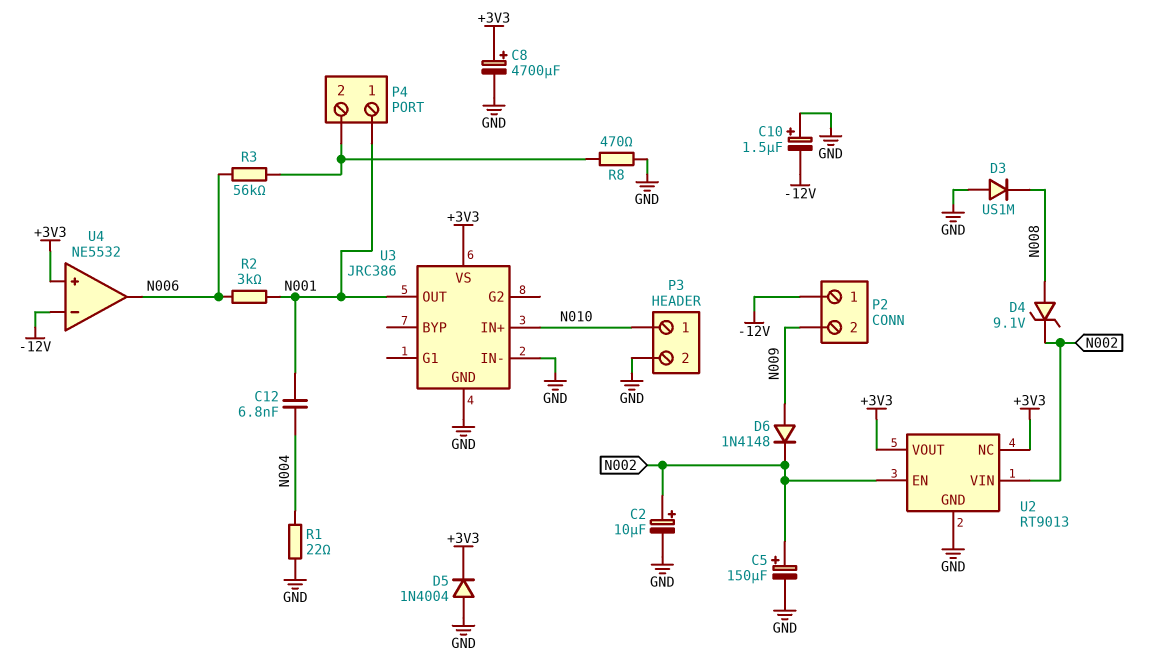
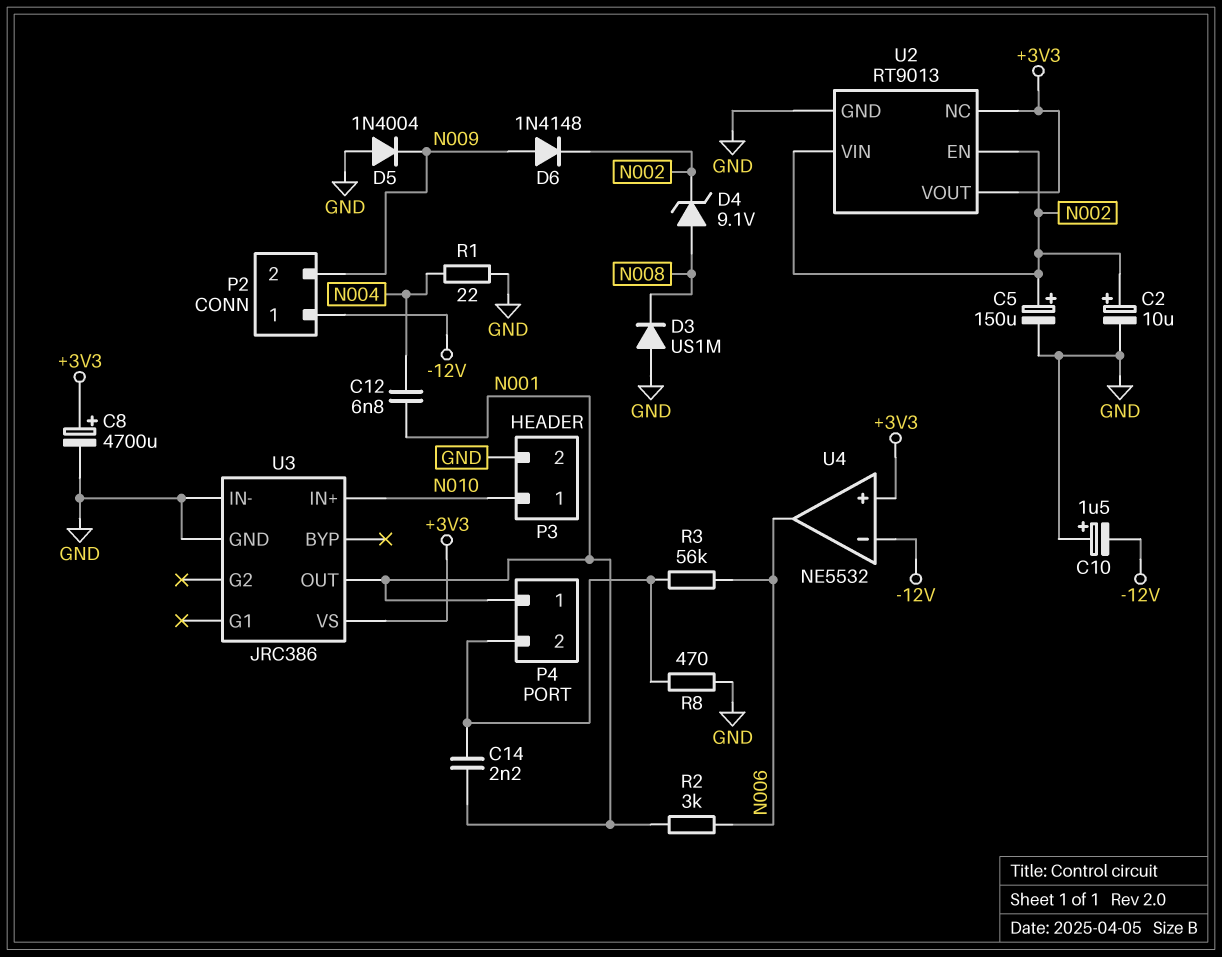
C14: none -> 2.2nF (N001, P4/2)
D5: diode 1N4004 (A GND, K +3V3) -> diode 1N4004 (A GND, K N009)

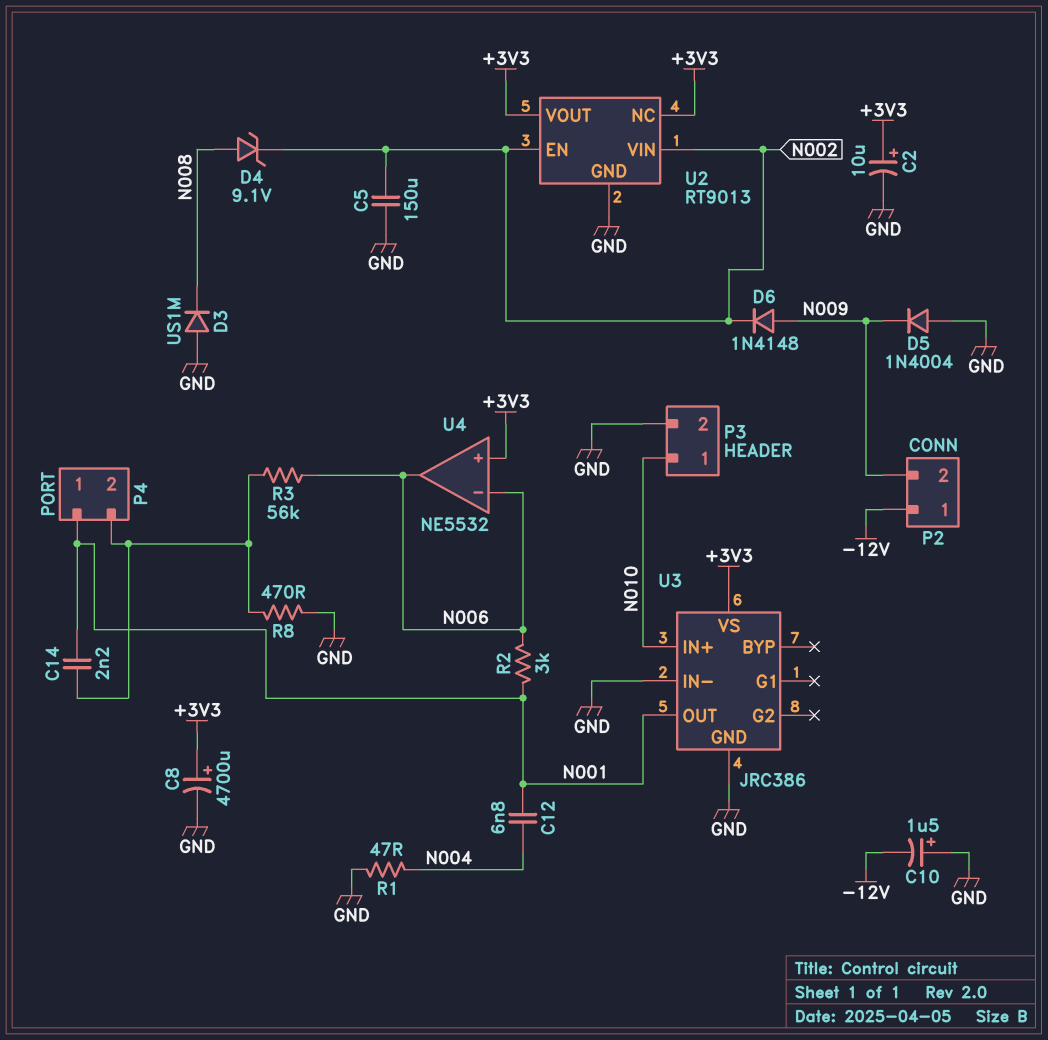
C2: 10uF (plus N002, minus GND) -> 10uF (plus +3V3, minus GND)
C5: 150uF (plus N002, minus GND) -> 150uF (GND, N002)
R1: 22 (GND, N004) -> 47 (GND, N004)
U4 pin in-: -12V -> N006

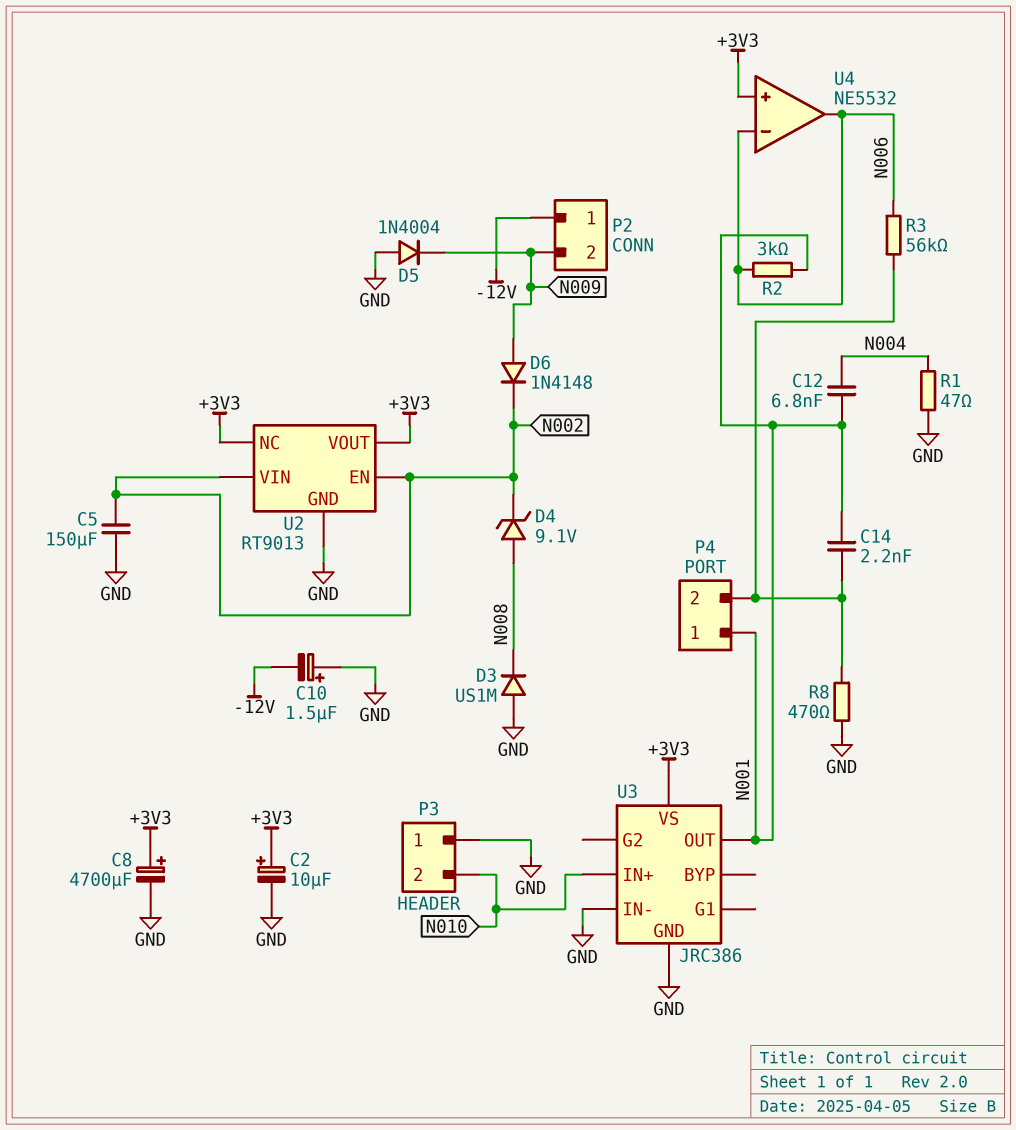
P3 pin 1: N010 -> GND
P3 pin 2: GND -> N010

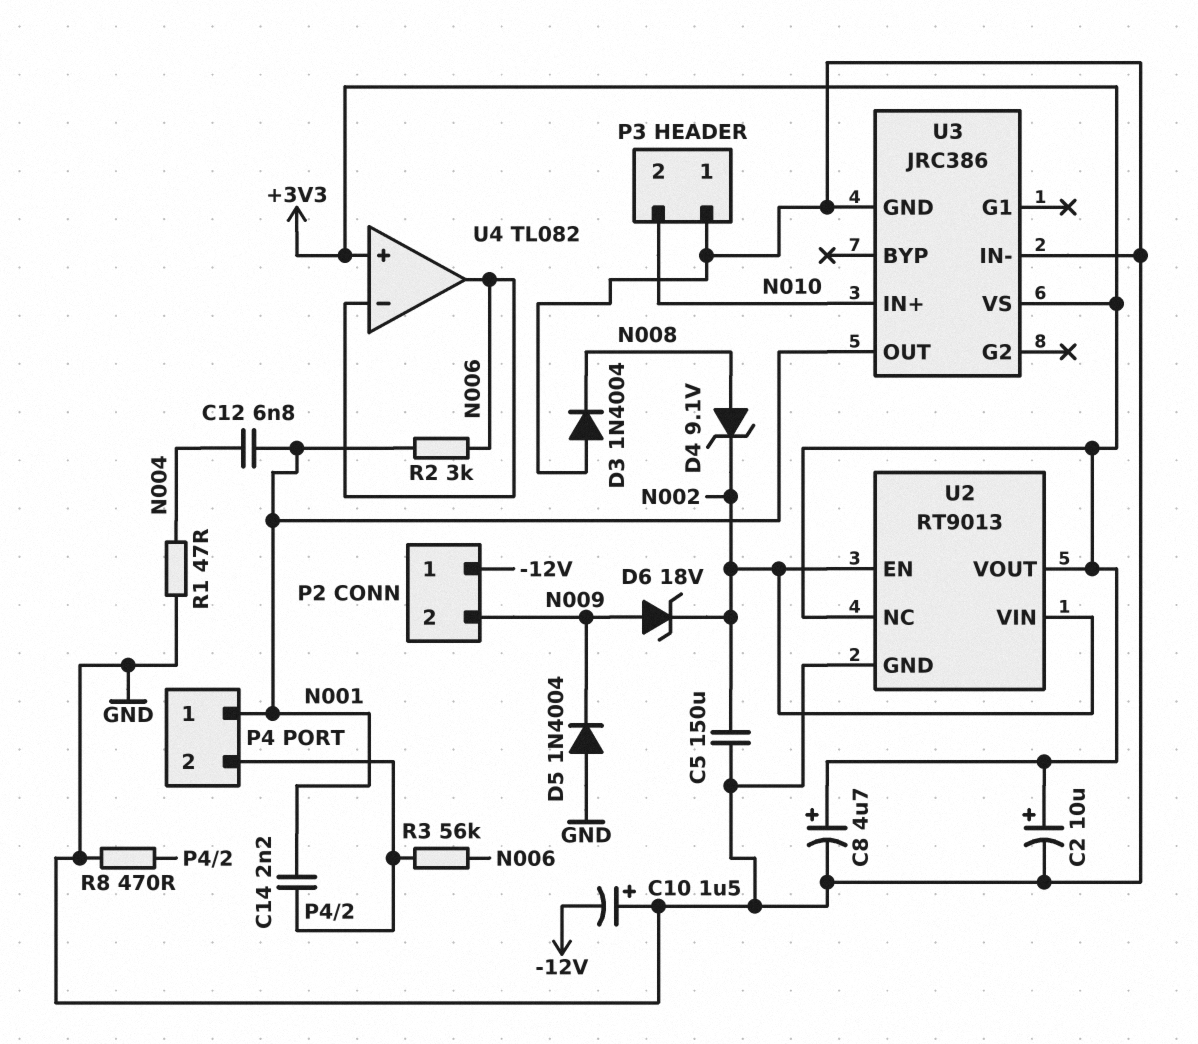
C8: 4700uF (plus +3V3, minus GND) -> 4.7uF (plus +3V3, minus GND)
D3: diode US1M (A GND, K N008) -> diode 1N4004 (A GND, K N008)
D6: diode 1N4148 (A N009, K N002) -> zener 18V (A N009, K N002)
U4: NE5532 -> TL082

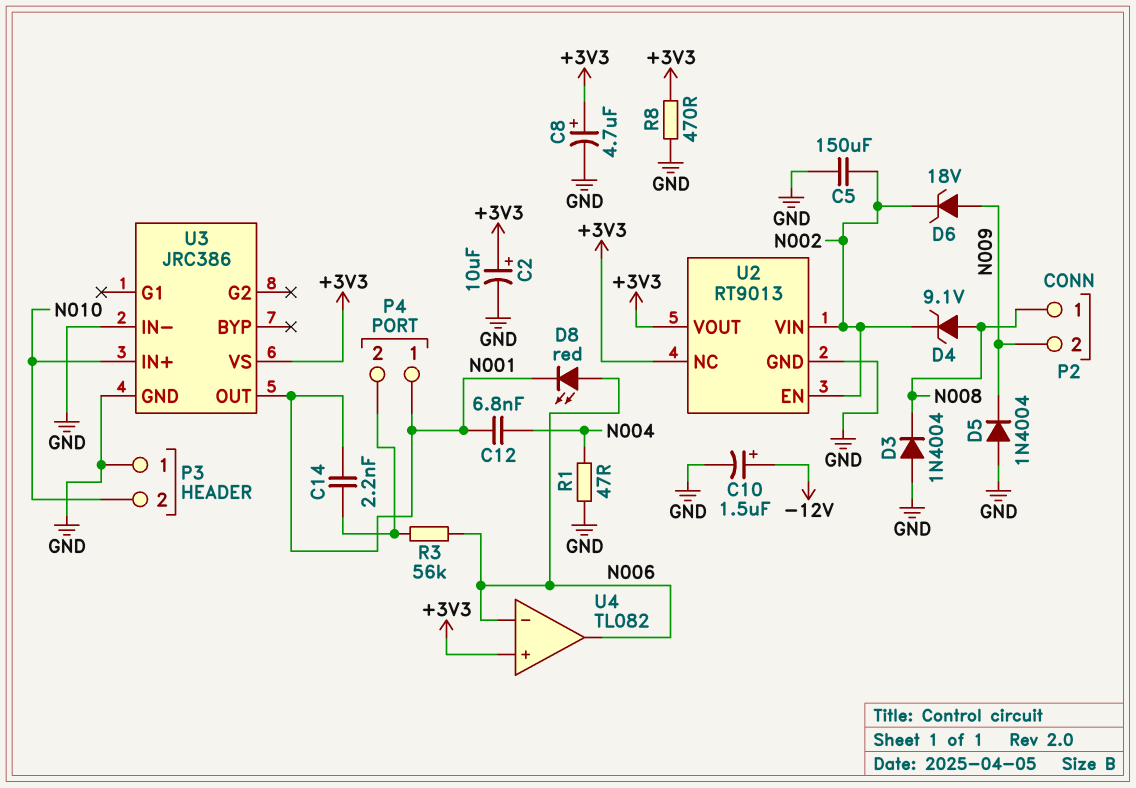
C10: 1.5uF (plus GND, minus -12V) -> 1.5uF (plus -12V, minus GND)
D8: none -> LED red (A N006, K N001)
P2 pin 1: -12V -> N008
R2: 3k (N001, N006) -> none
R8: 470 (GND, P4/2) -> 470 (+3V3, GND)

